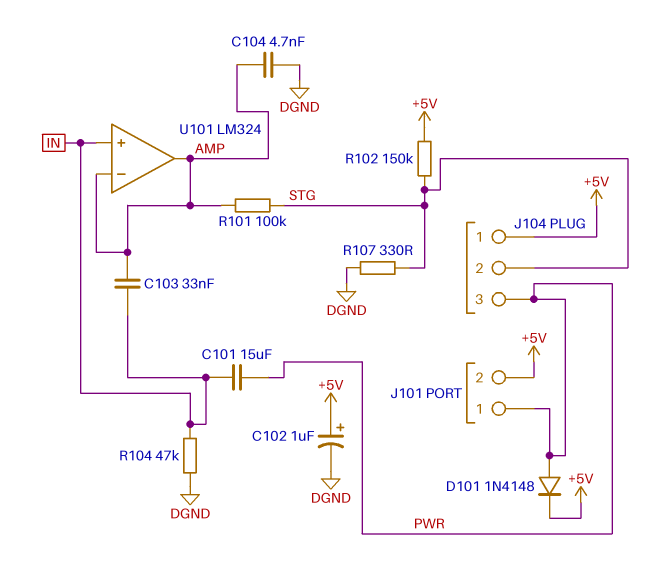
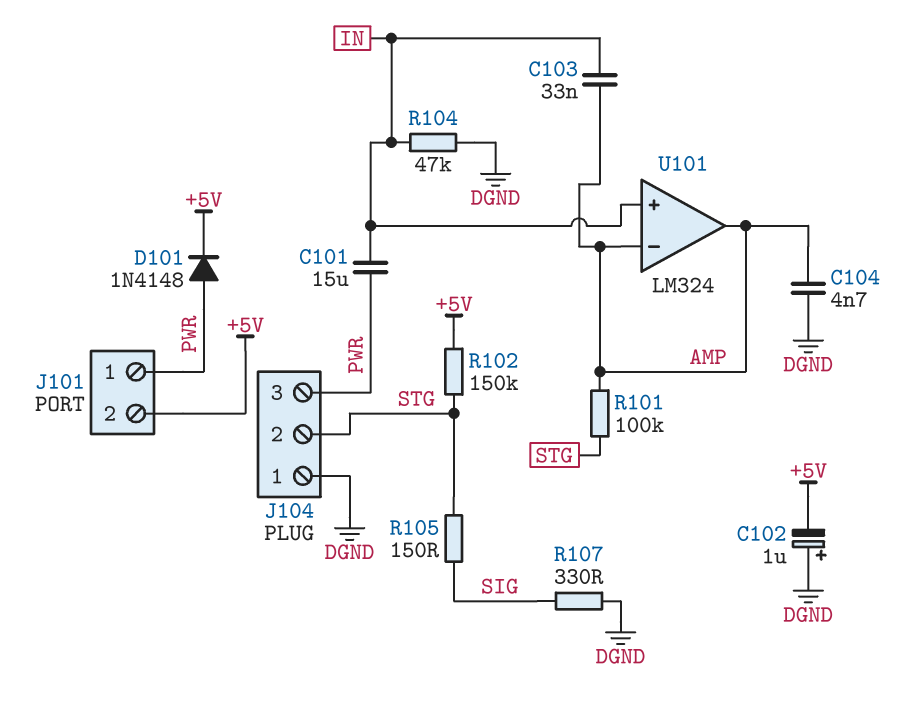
C102: 1uF (plus +5V, minus DGND) -> 1uF (plus DGND, minus +5V)
J104 pin 1: +5V -> DGND
R105: none -> 150 (SIG, STG)
R107: 330 (DGND, STG) -> 330 (DGND, SIG)

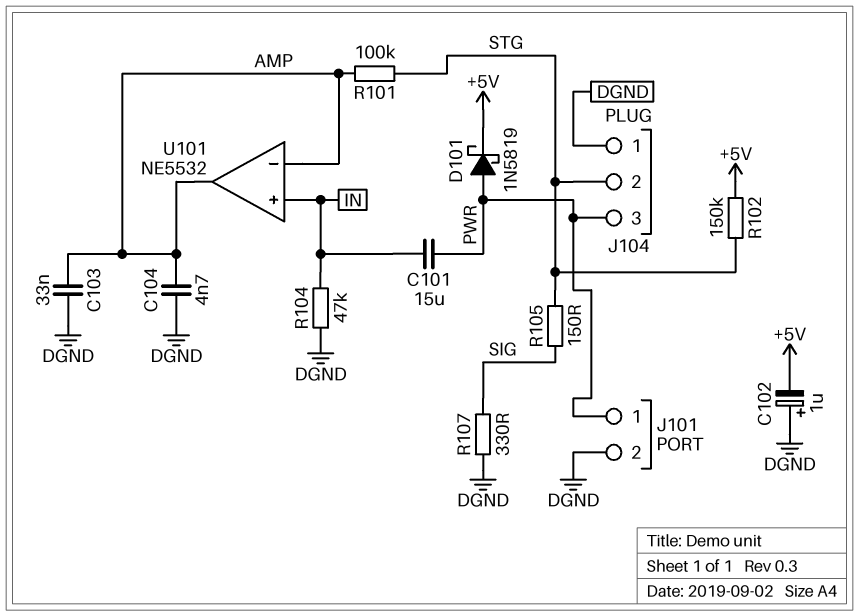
C103: 33nF (AMP, IN) -> 33nF (AMP, DGND)
D101: diode 1N4148 (A PWR, K +5V) -> schottky 1N5819 (A PWR, K +5V)
J101 pin 2: +5V -> DGND
U101: LM324 -> NE5532

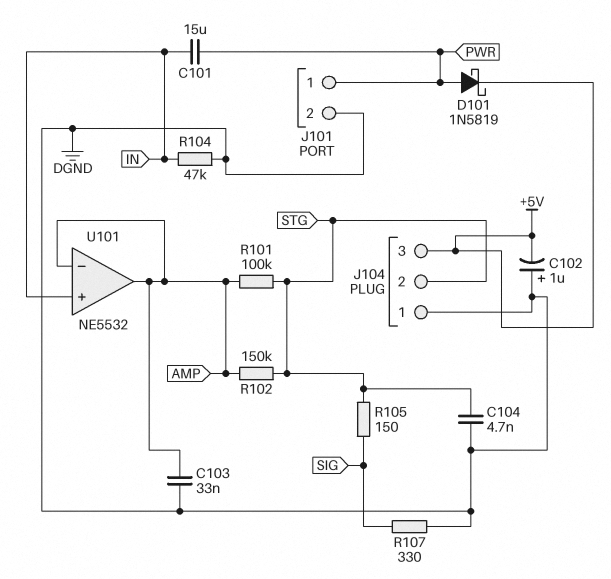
C104: 4.7nF (AMP, DGND) -> 4.7nF (DGND, STG)
J104 pin 3: PWR -> +5V
R102: 150k (+5V, STG) -> 150k (AMP, STG)

